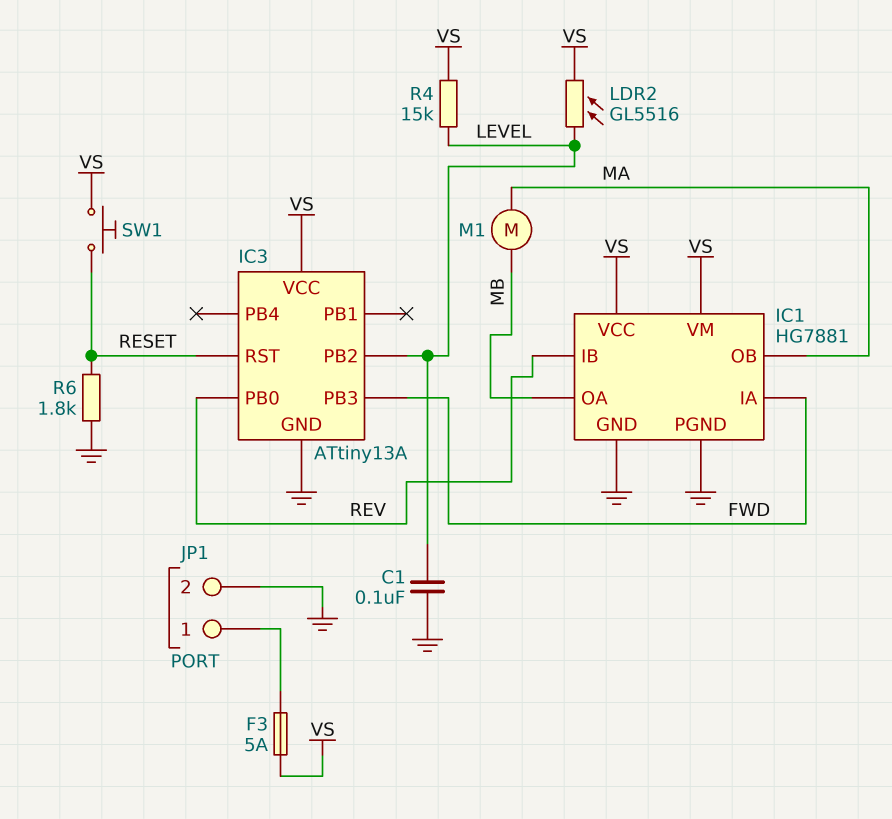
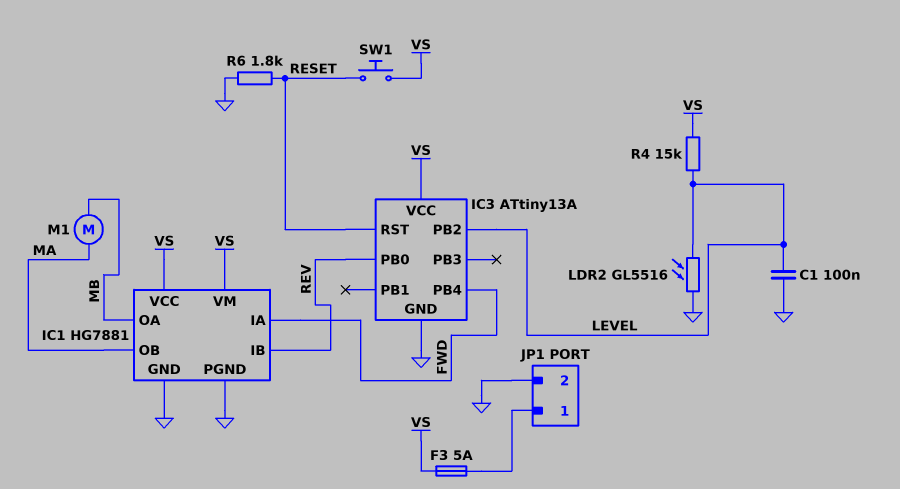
IC3 pin PB3: FWD -> none
IC3 pin PB4: none -> FWD
LDR2: GL5516 (LEVEL, VS) -> GL5516 (GND, LEVEL)

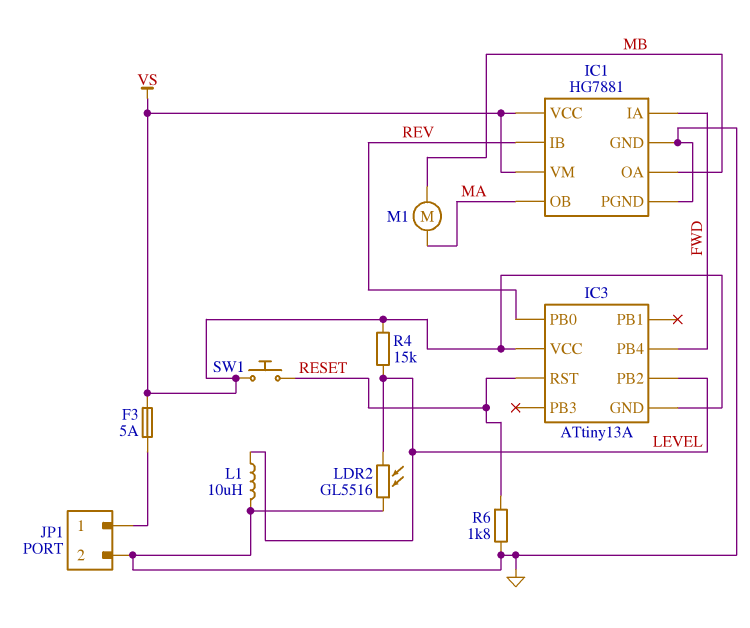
C1: 100nF (GND, LEVEL) -> none
IC3 pin GND: GND -> VS
L1: none -> 10uH (GND, LEVEL)

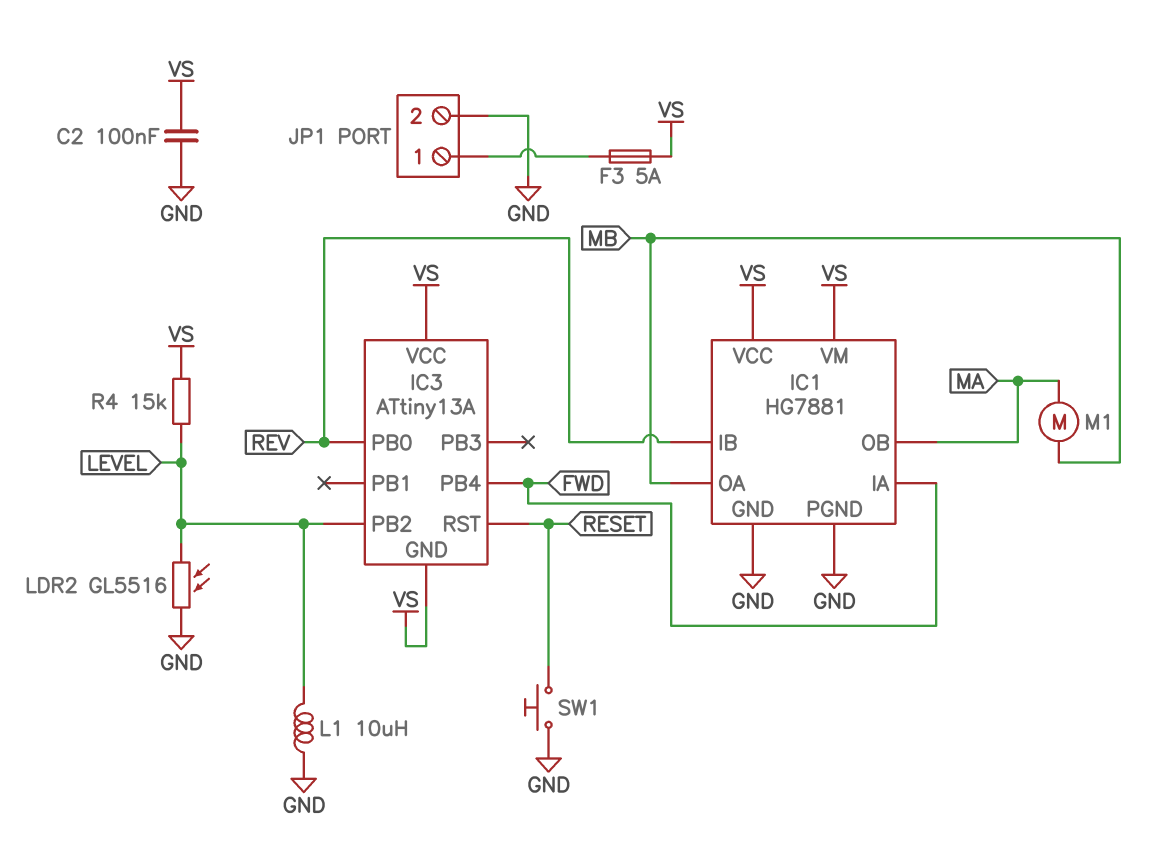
C2: none -> 100nF (GND, VS)
R6: 1.8k (GND, RESET) -> none
SW1: button (RESET, VS) -> button (GND, RESET)

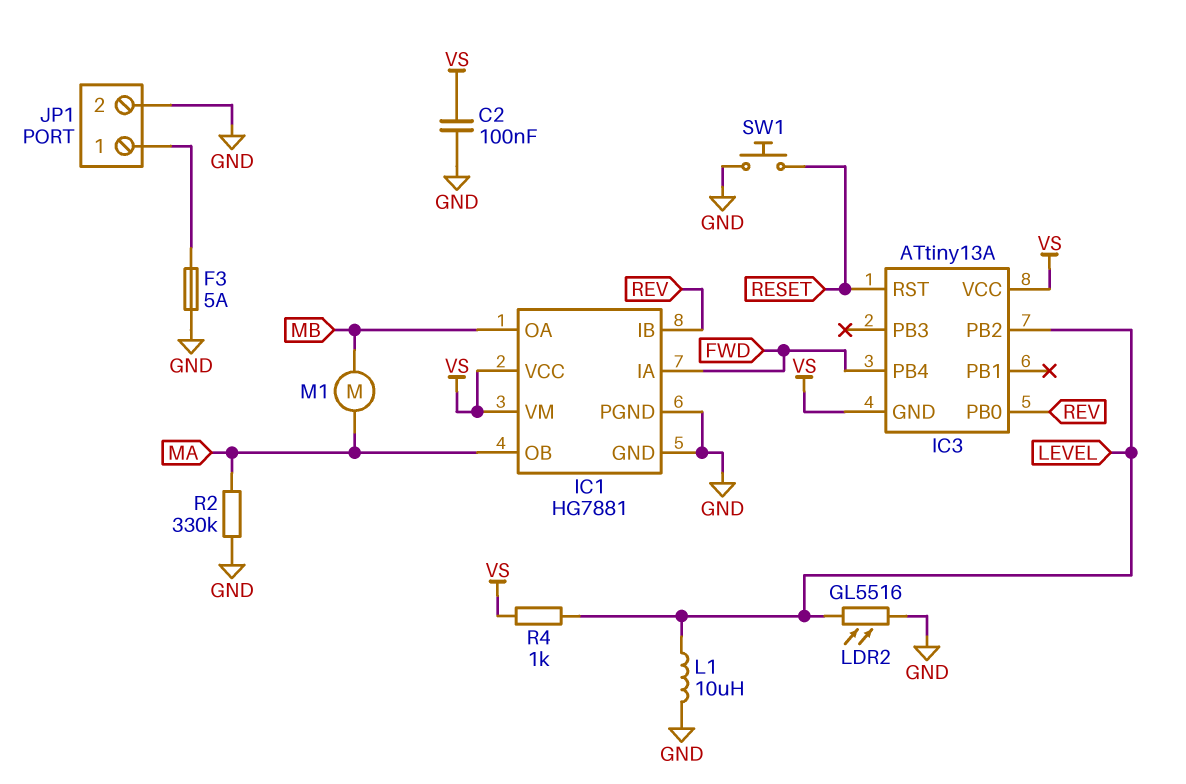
F3: 5A (JP1/1, VS) -> 5A (GND, JP1/1)
R2: none -> 330k (GND, MA)
R4: 15k (LEVEL, VS) -> 1k (LEVEL, VS)

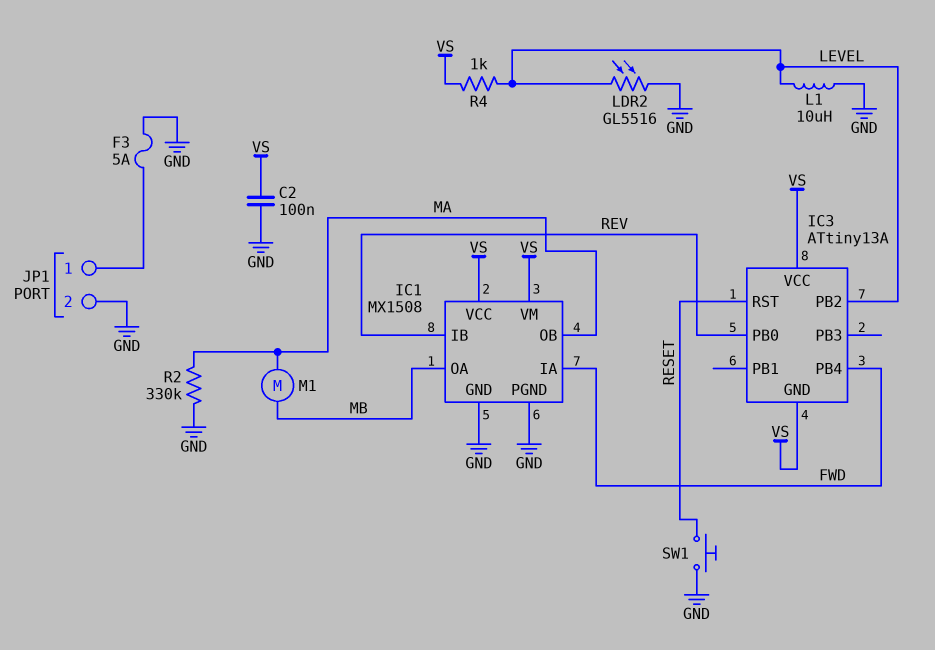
IC1: HG7881 -> MX1508

